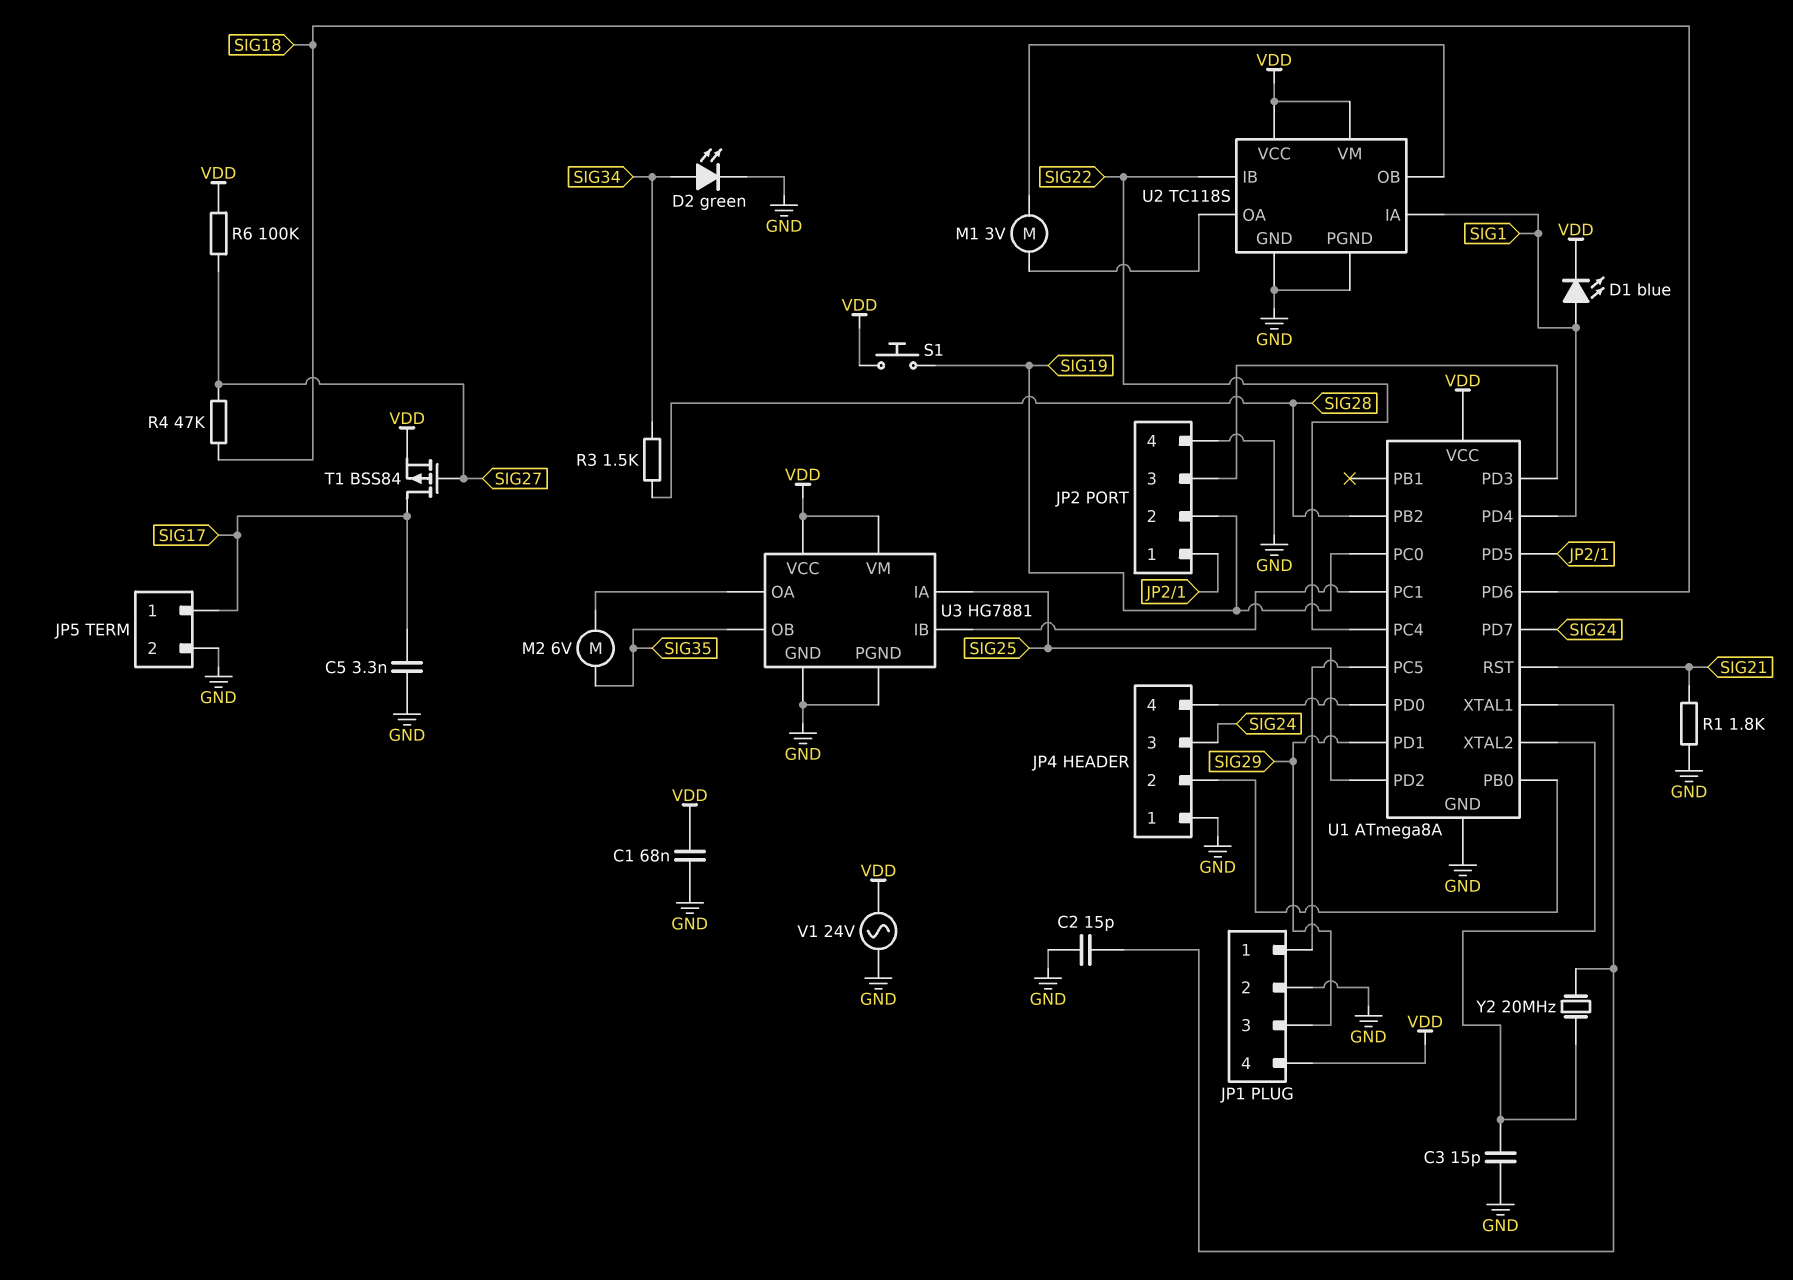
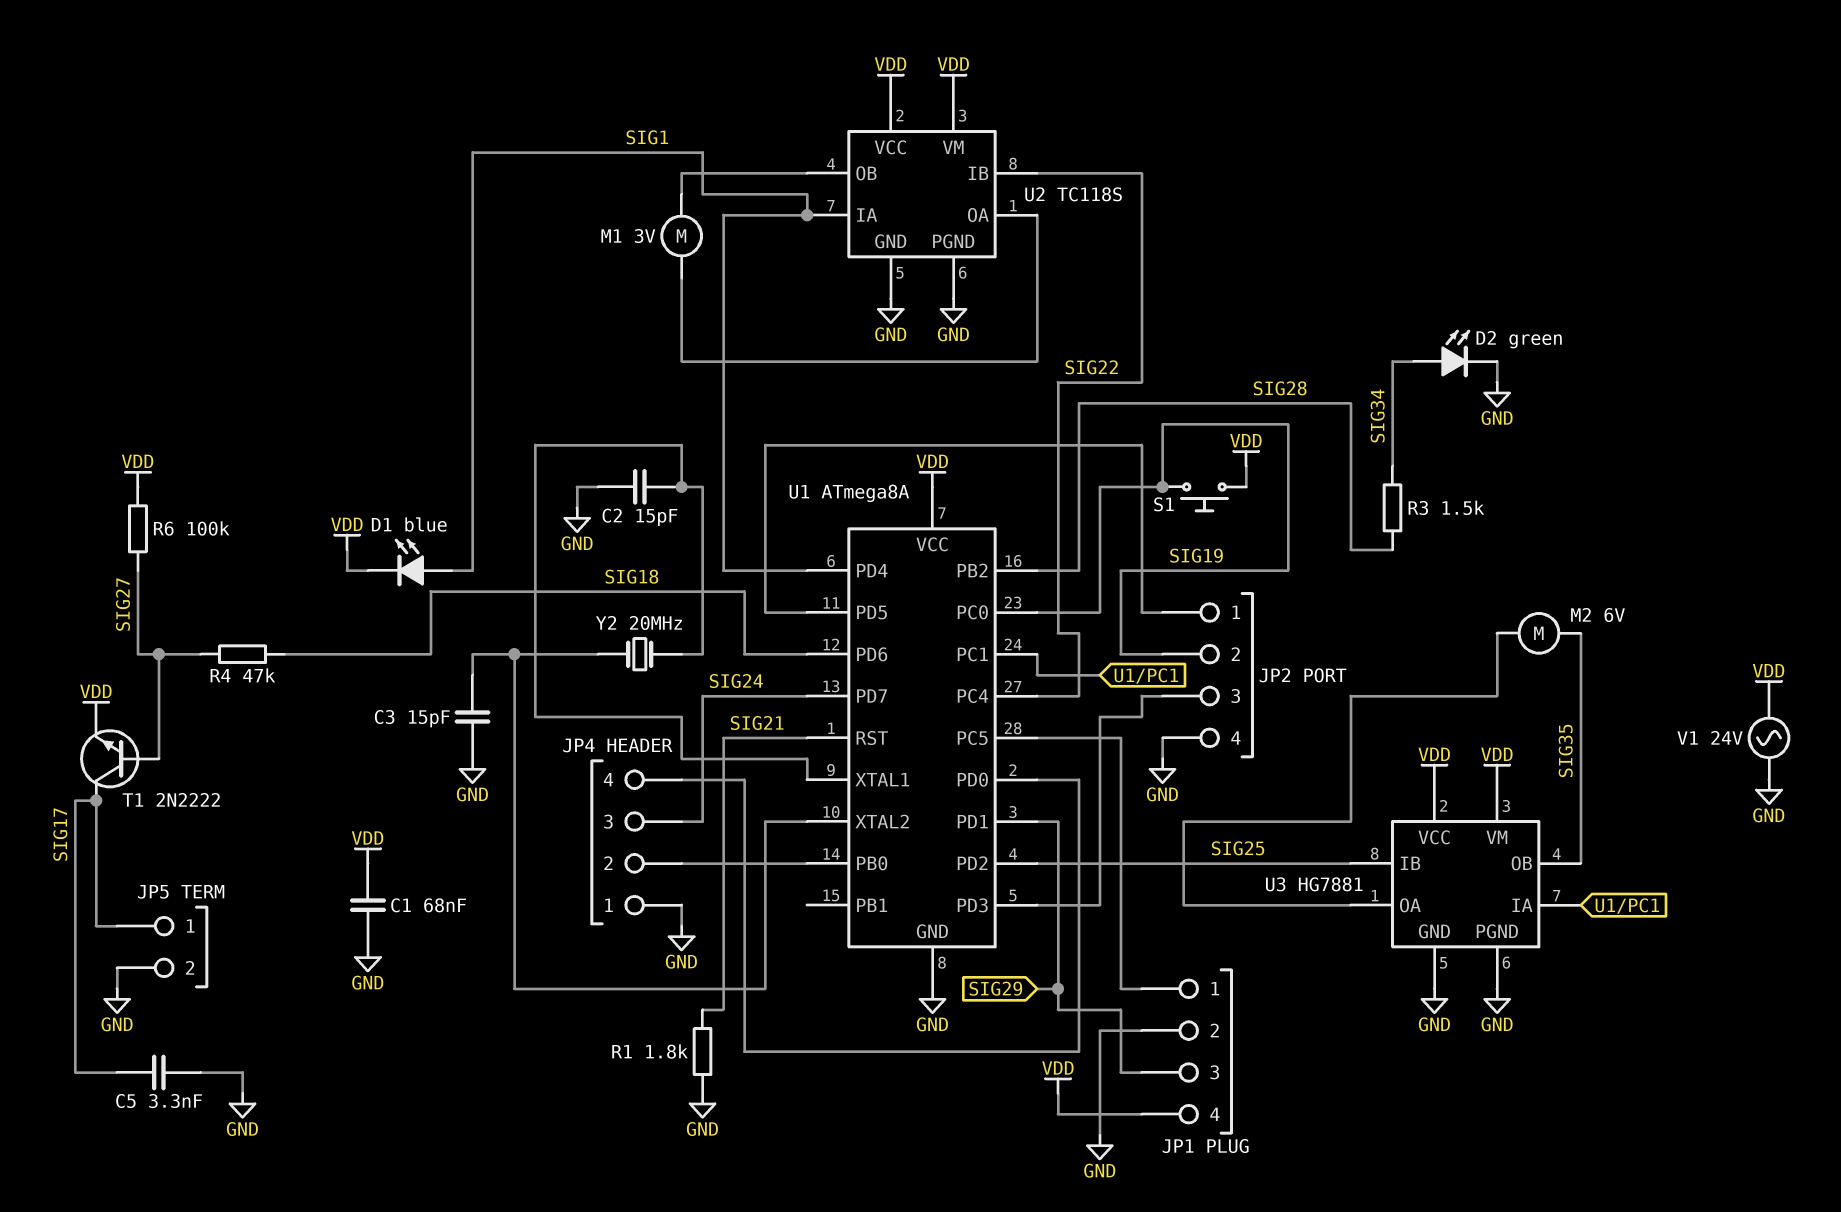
T1: PMOS BSS84 (G SIG27, D SIG17, S VDD) -> NPN 2N2222 (B SIG27, C SIG17, E VDD)
U3 pin IA: SIG25 -> U1/PC1
U3 pin IB: U1/PC1 -> SIG25

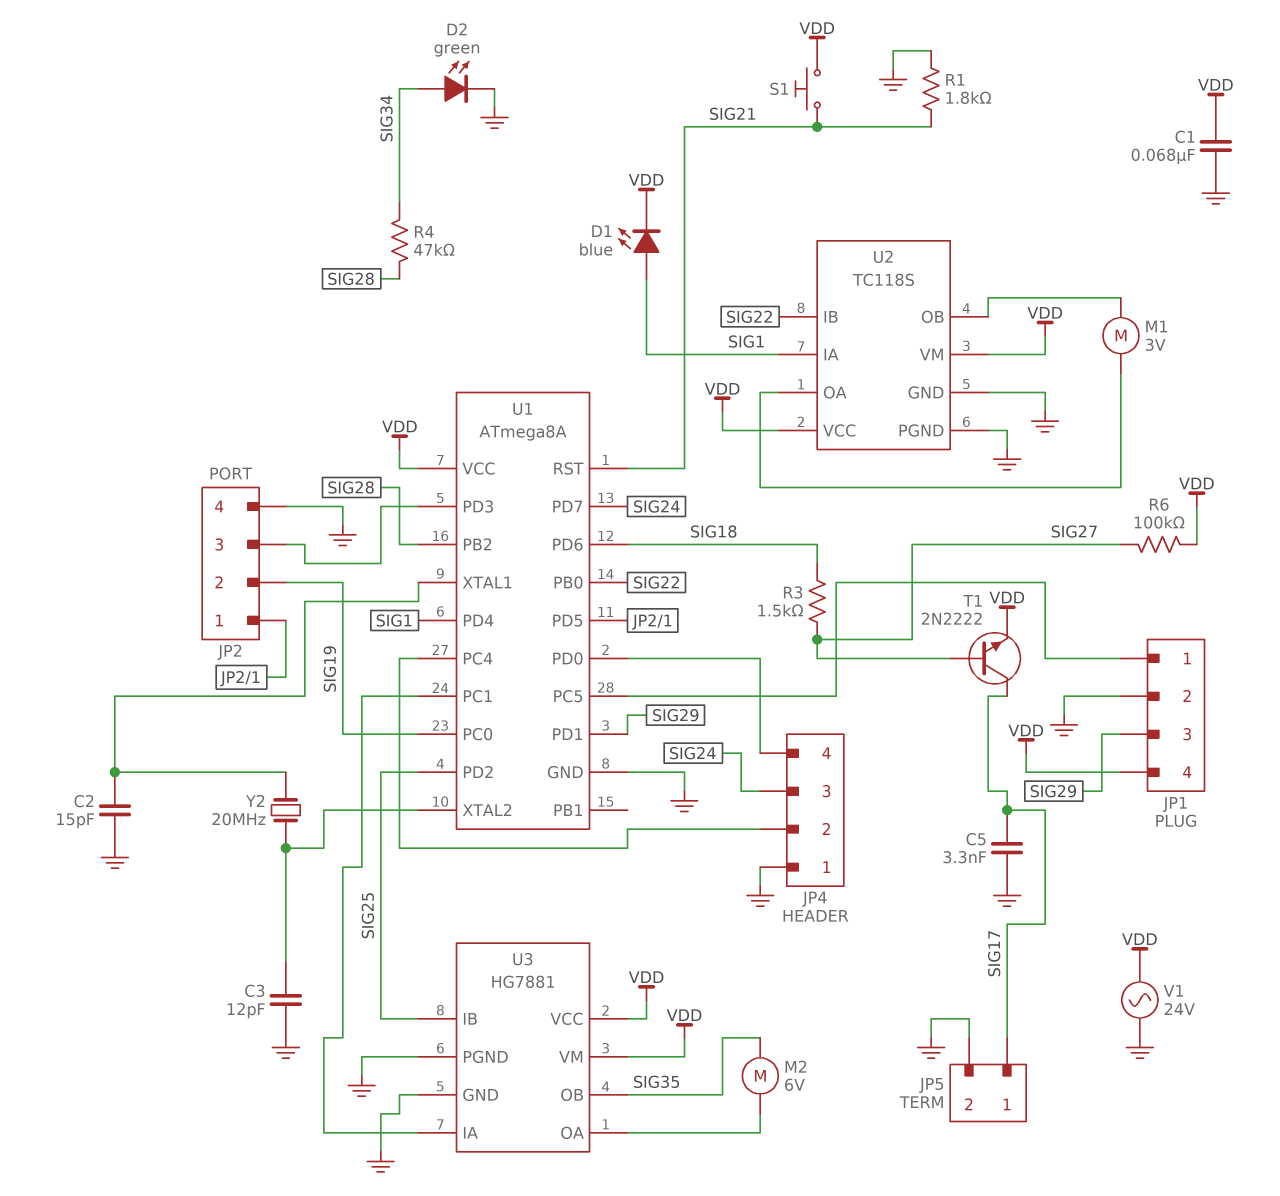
C3: 15pF (GND, U1/XTAL2) -> 12pF (GND, U1/XTAL2)
R3: 1.5k (SIG28, SIG34) -> 1.5k (SIG18, SIG27)
R4: 47k (SIG18, SIG27) -> 47k (SIG28, SIG34)
S1: button (SIG19, VDD) -> button (SIG21, VDD)
U1 pin PB0: JP4/2 -> SIG22
U1 pin PC4: SIG22 -> JP4/2

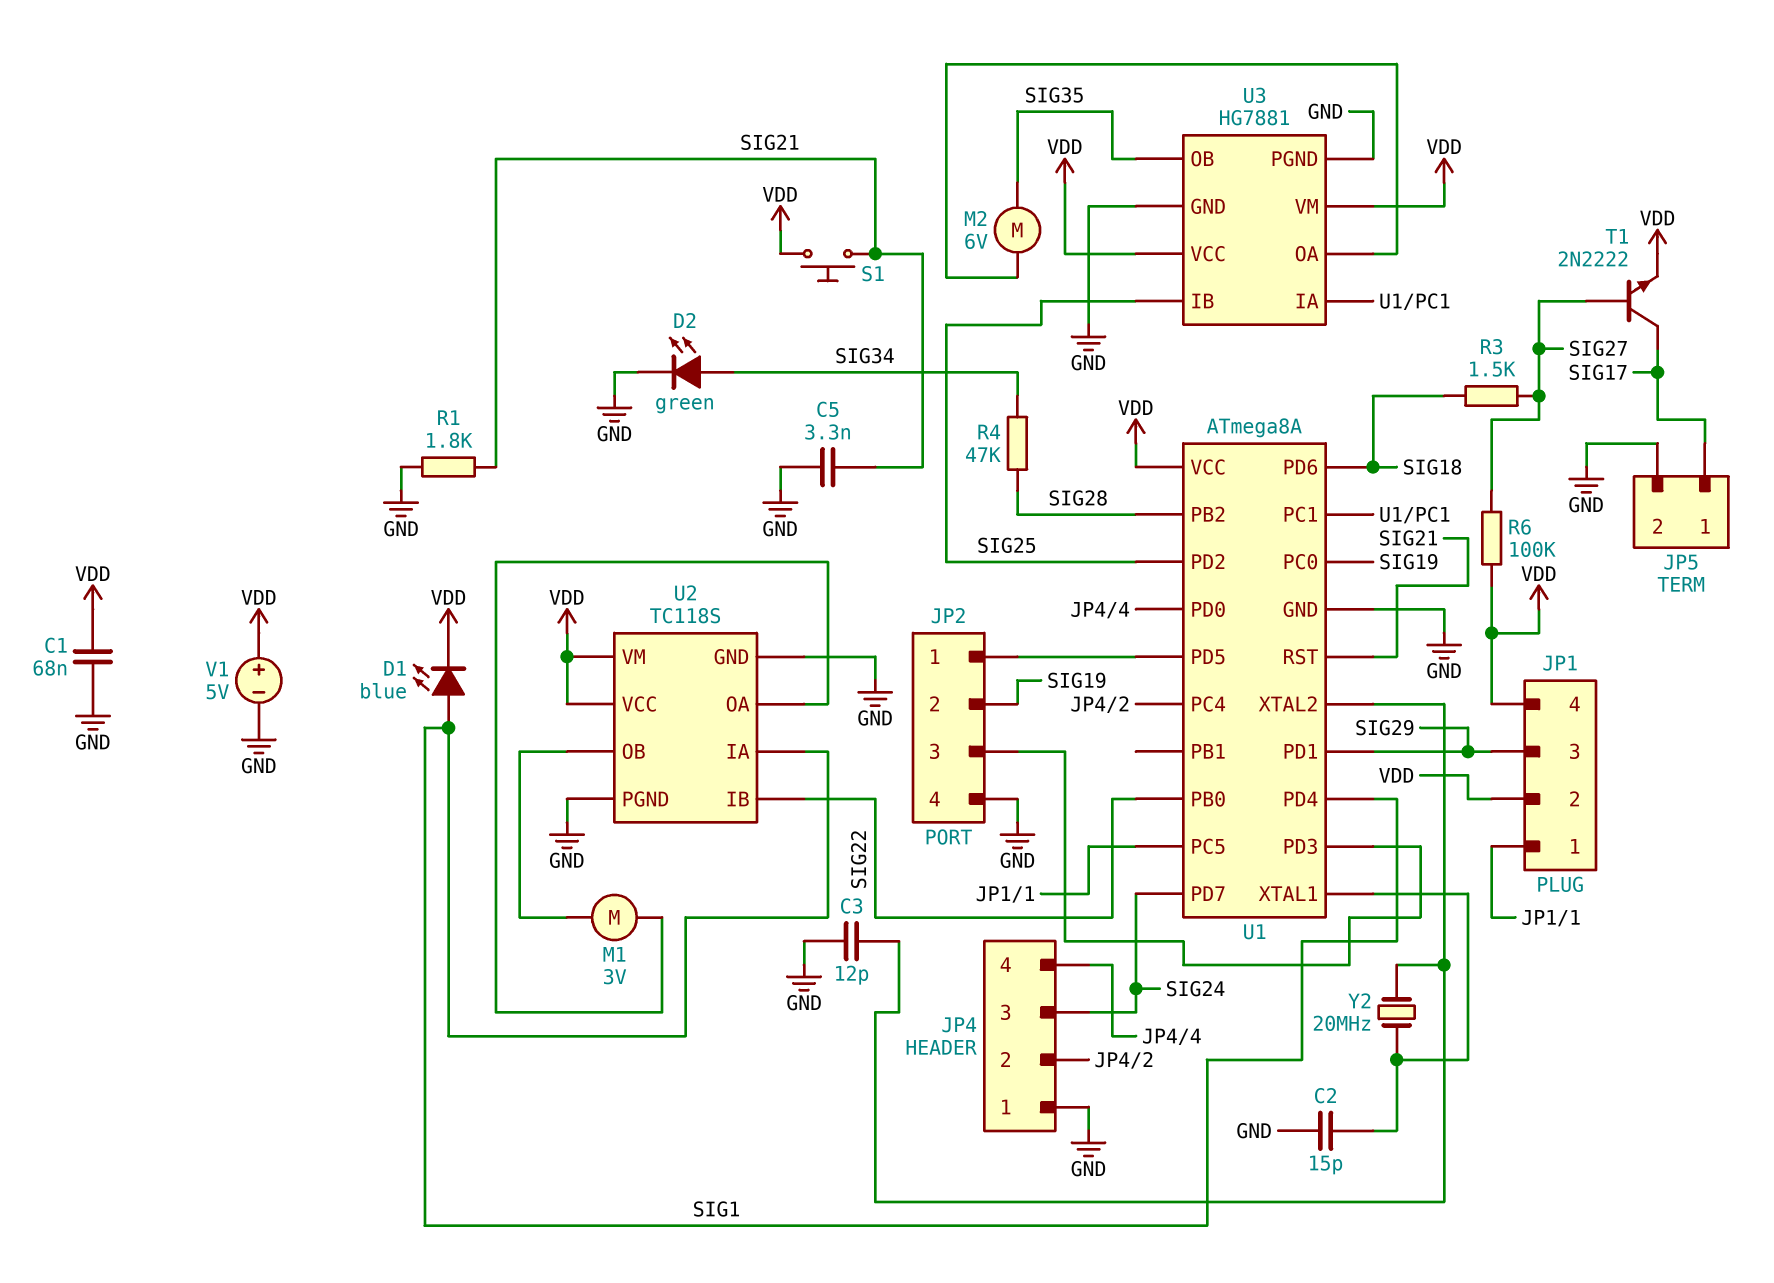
C5: 3.3nF (GND, SIG17) -> 3.3nF (GND, SIG21)
JP1 pin 2: GND -> VDD
V1: AC 24V (GND, VDD) -> 5V (plus VDD, minus GND)

